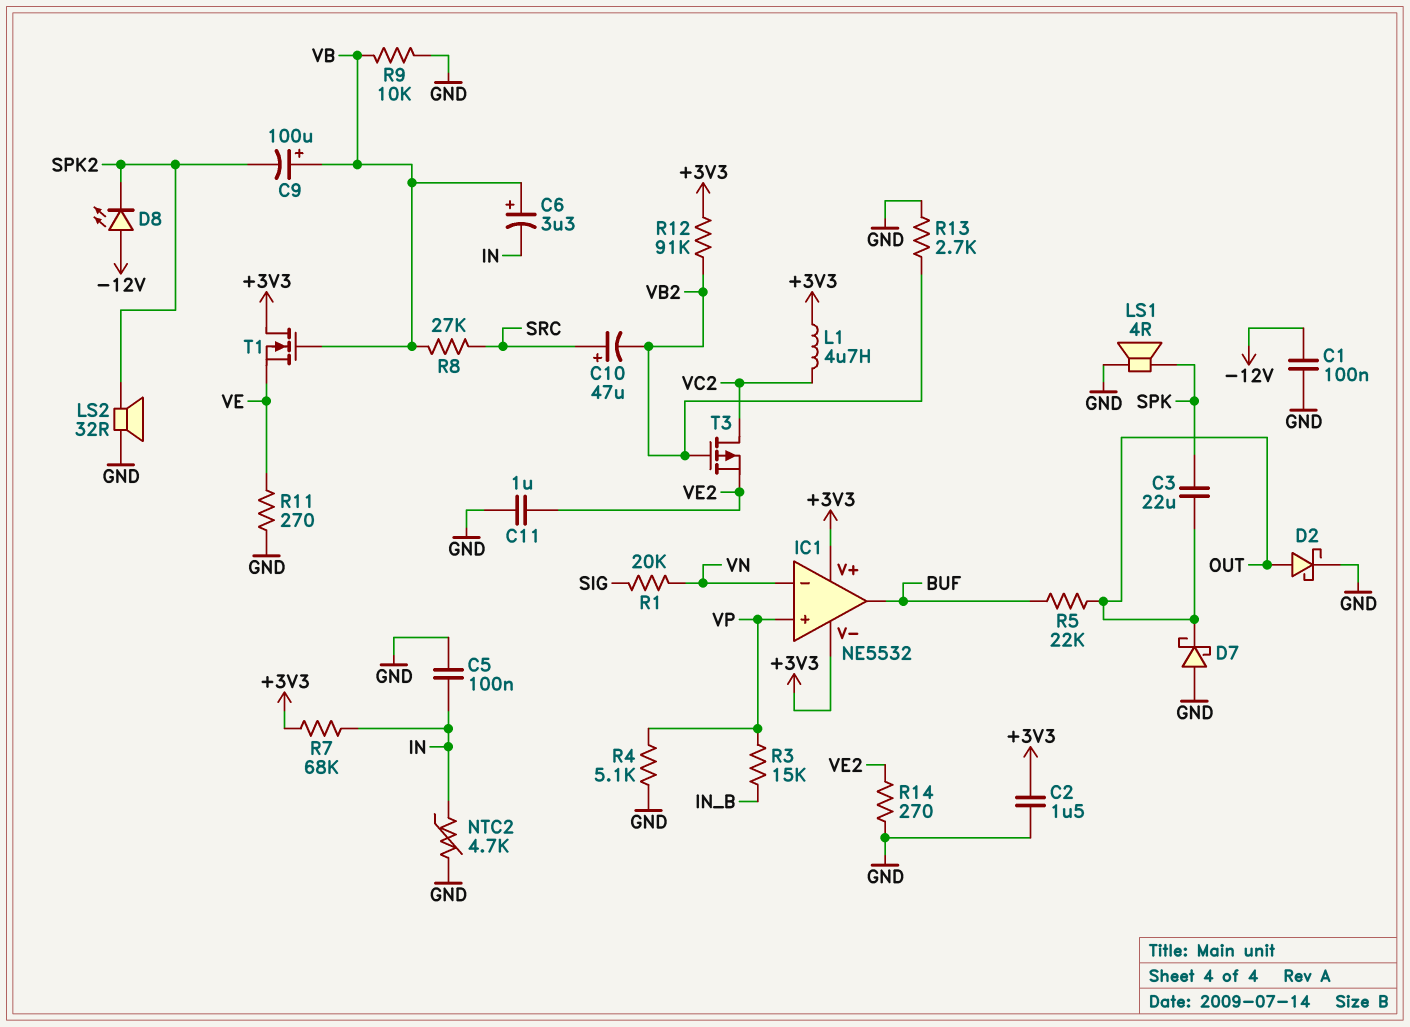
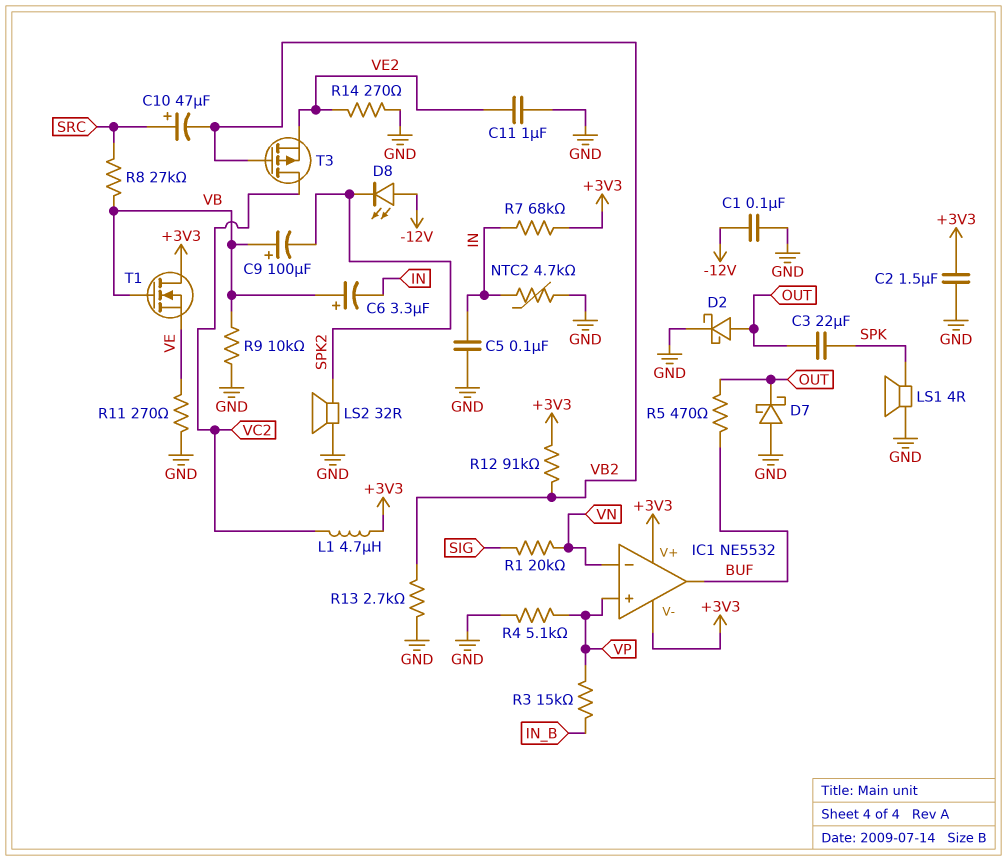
R5: 22k (BUF, OUT) -> 470 (BUF, OUT)

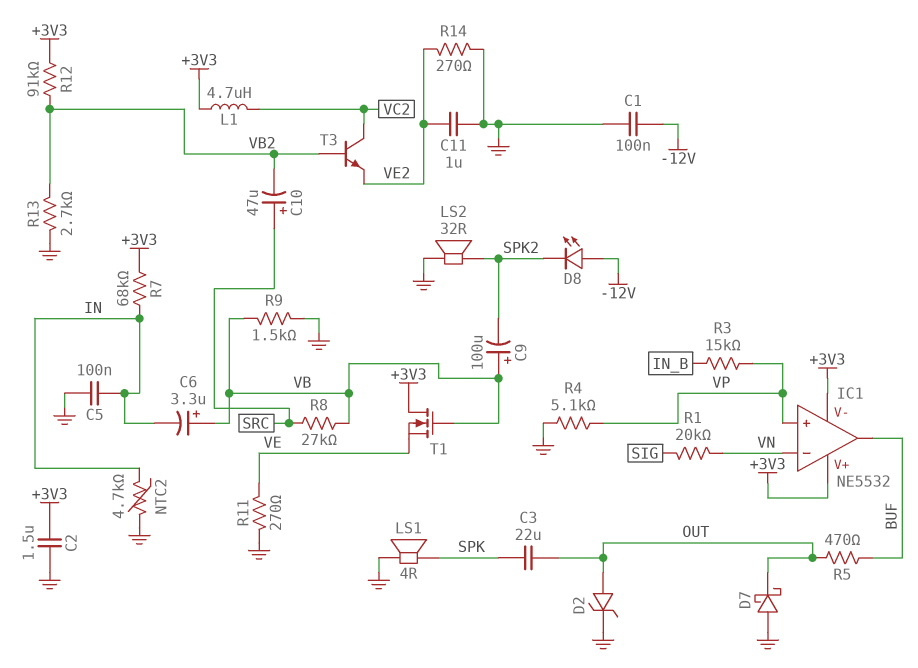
D2: schottky (A OUT, K GND) -> zener (A OUT, K GND)
R9: 10k (GND, VB) -> 1.5k (GND, VB)
T3: PMOS (G VB2, D VC2, S VE2) -> NPN (B VB2, C VC2, E VE2)

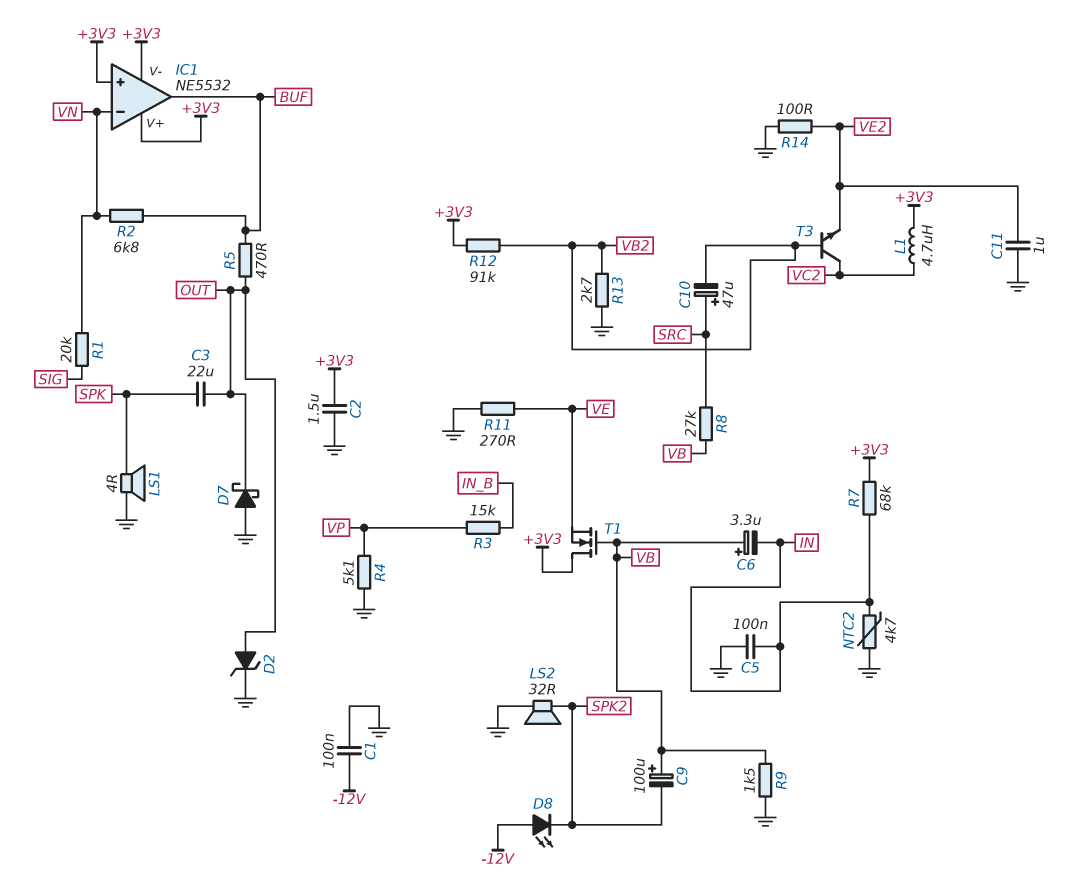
IC1 pin in+: VP -> +3V3
R2: none -> 6.8k (BUF, VN)
R14: 270 (GND, VE2) -> 100 (GND, VE2)

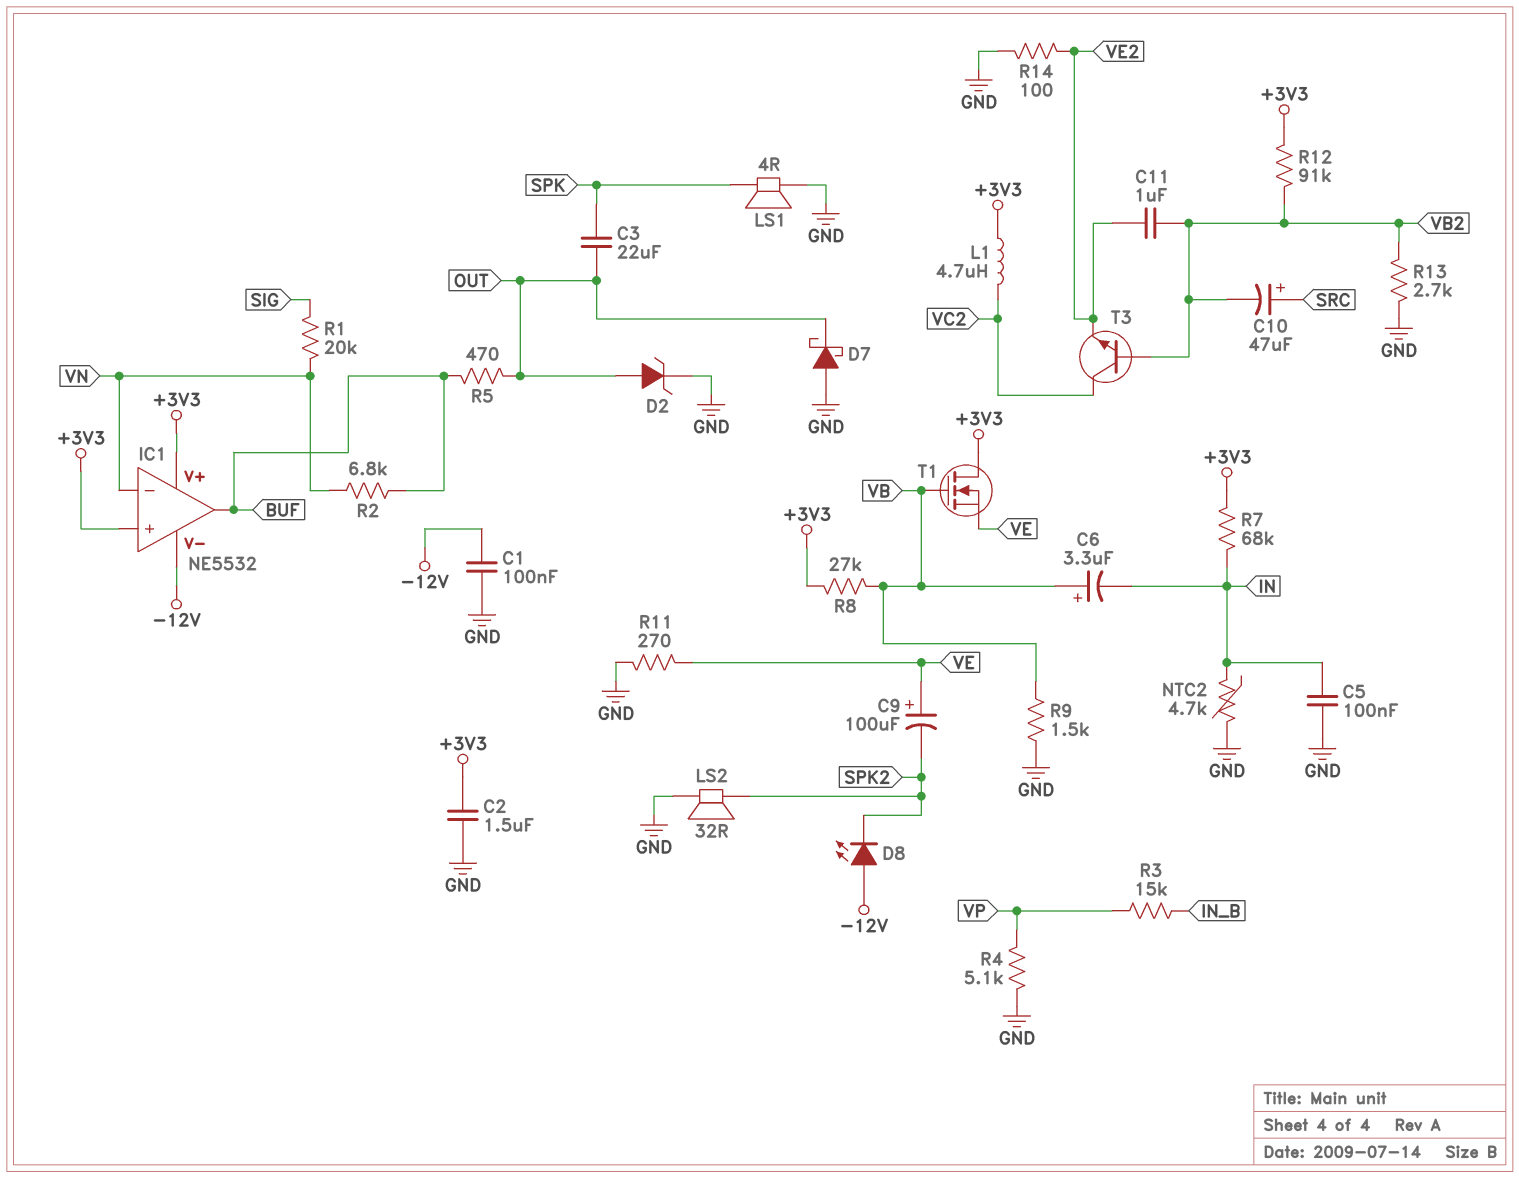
C9: 100uF (plus VB, minus SPK2) -> 100uF (plus VE, minus SPK2)
C11: 1uF (GND, VE2) -> 1uF (VB2, VE2)
IC1 pin V-: +3V3 -> -12V
R8: 27k (SRC, VB) -> 27k (+3V3, VB)

